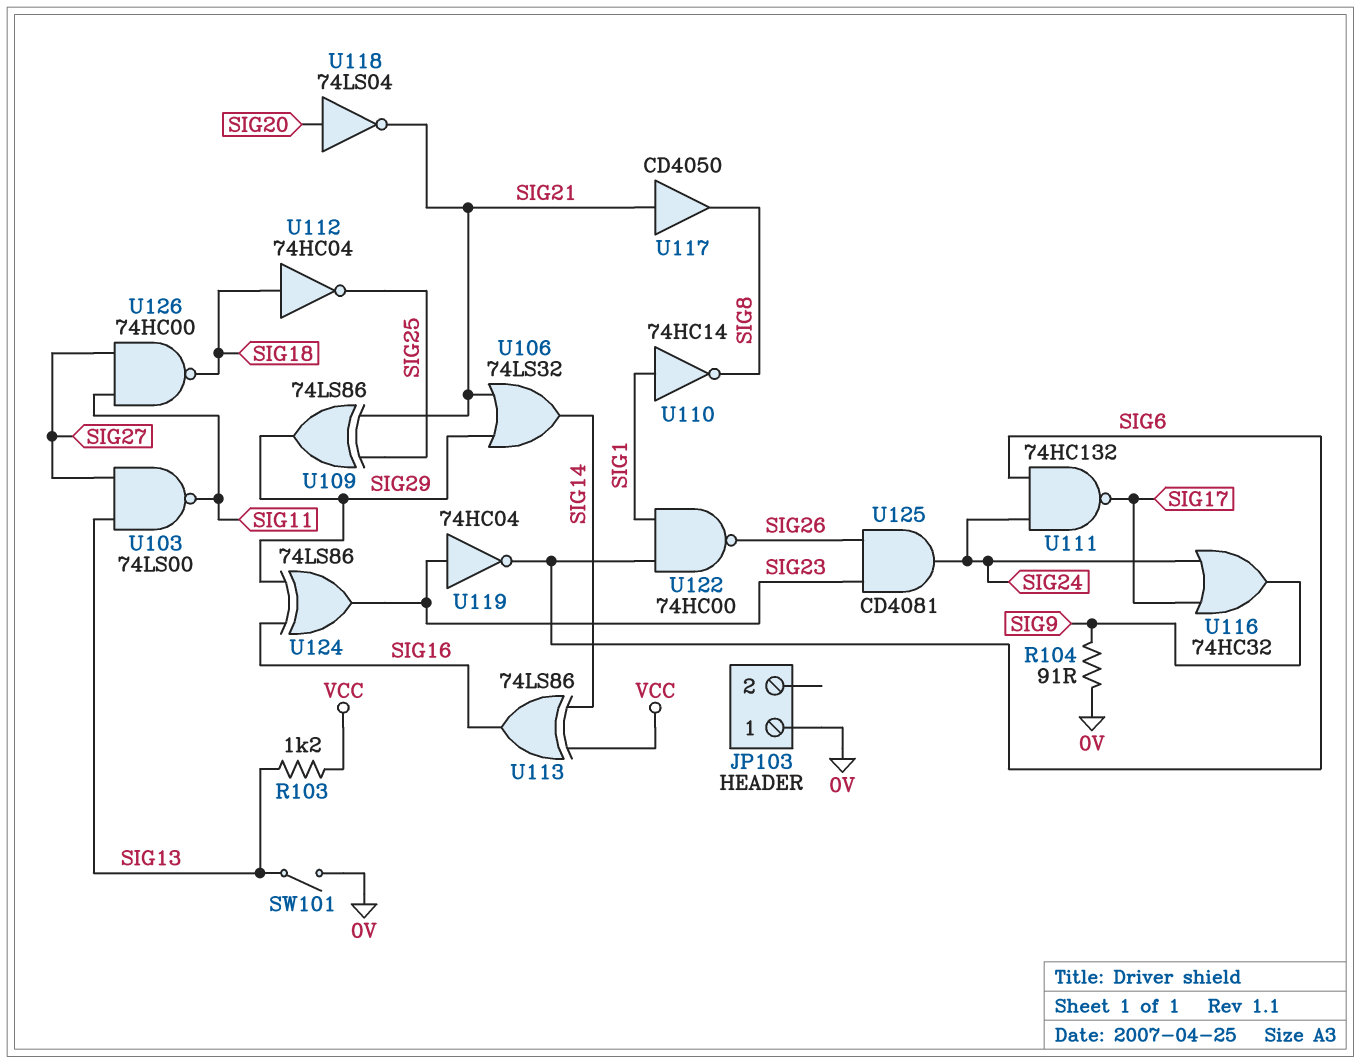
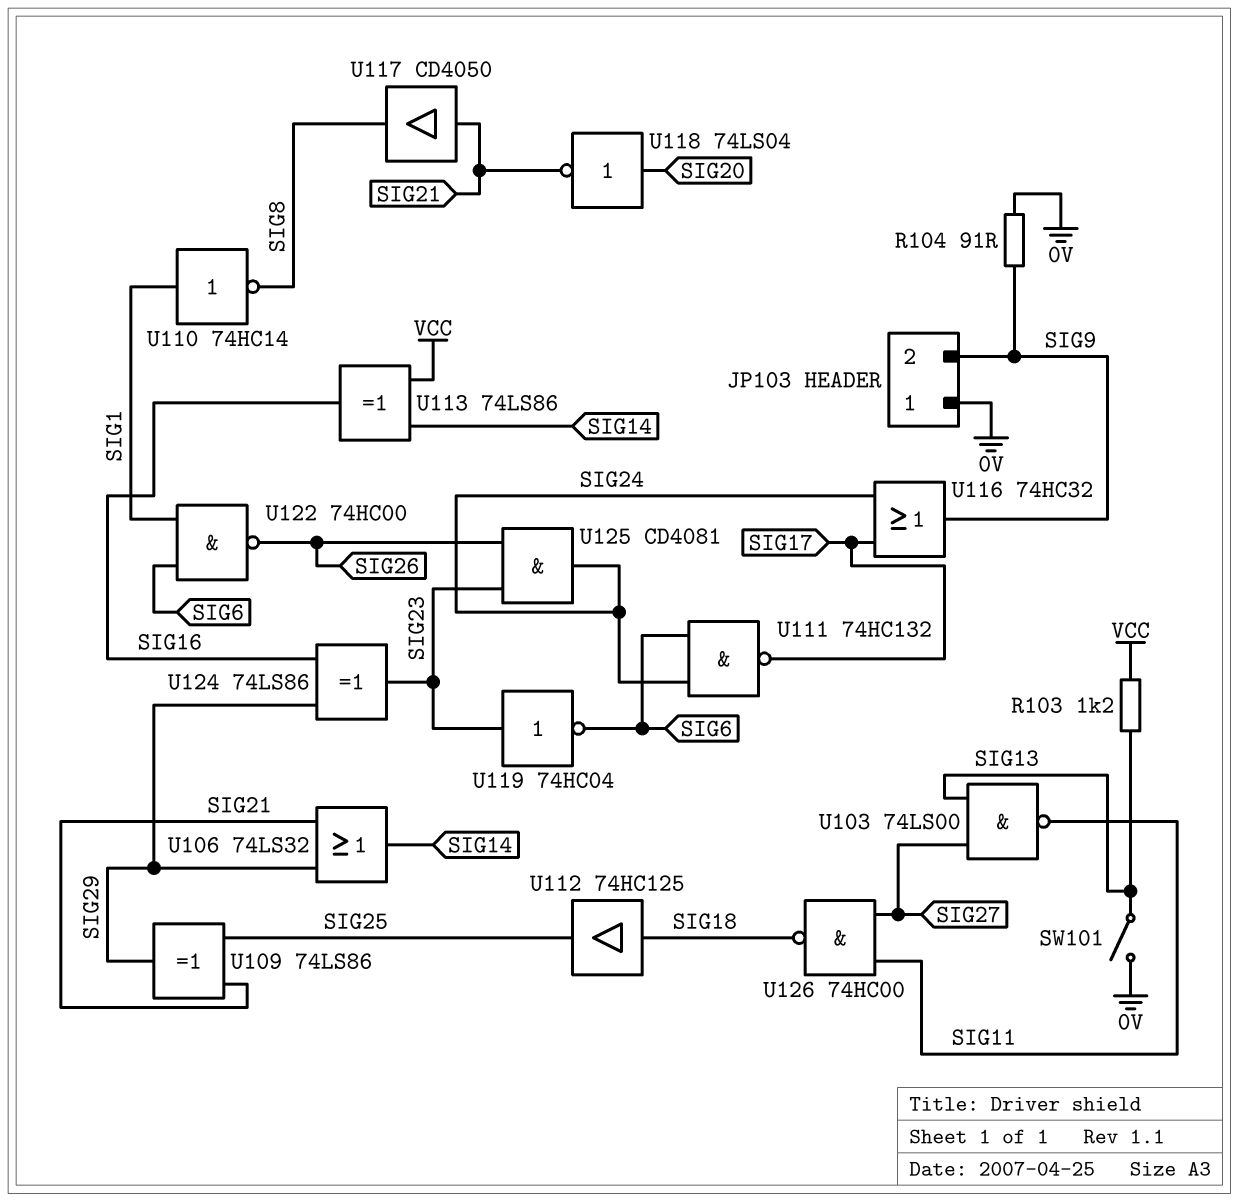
JP103 pin 2: none -> SIG9
U112: NOT 74HC04 (in SIG18, out SIG25) -> buffer 74HC125 (in SIG18, out SIG25)

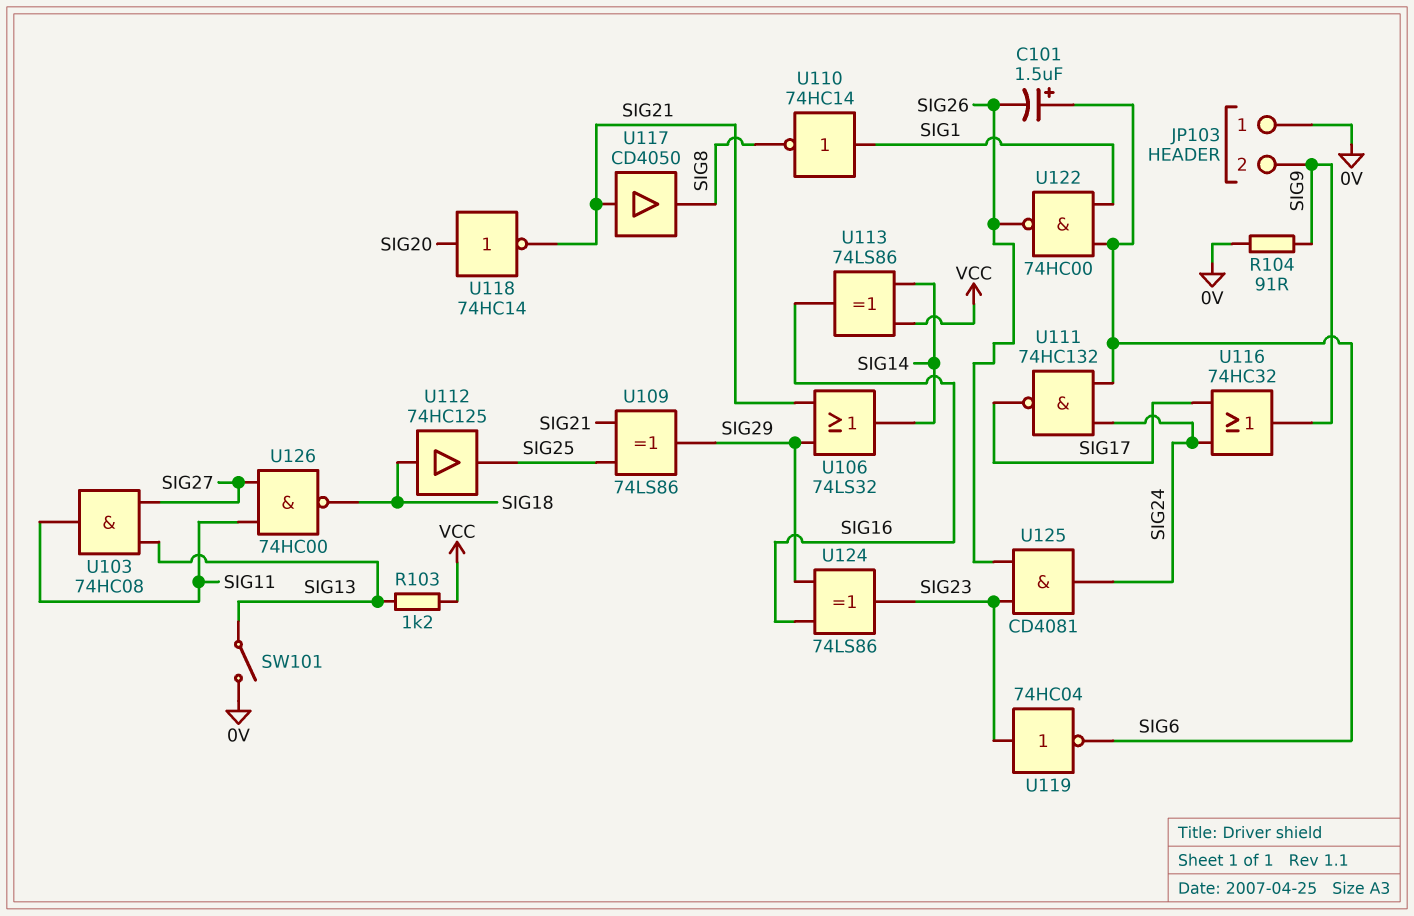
C101: none -> 1.5uF (plus SIG6, minus SIG26)
U103: NAND 74LS00 (in SIG13, in SIG27, out SIG11) -> AND 74HC08 (in SIG13, in SIG27, out SIG11)
U118: NOT 74LS04 (in SIG20, out SIG21) -> NOT 74HC14 (in SIG20, out SIG21)

